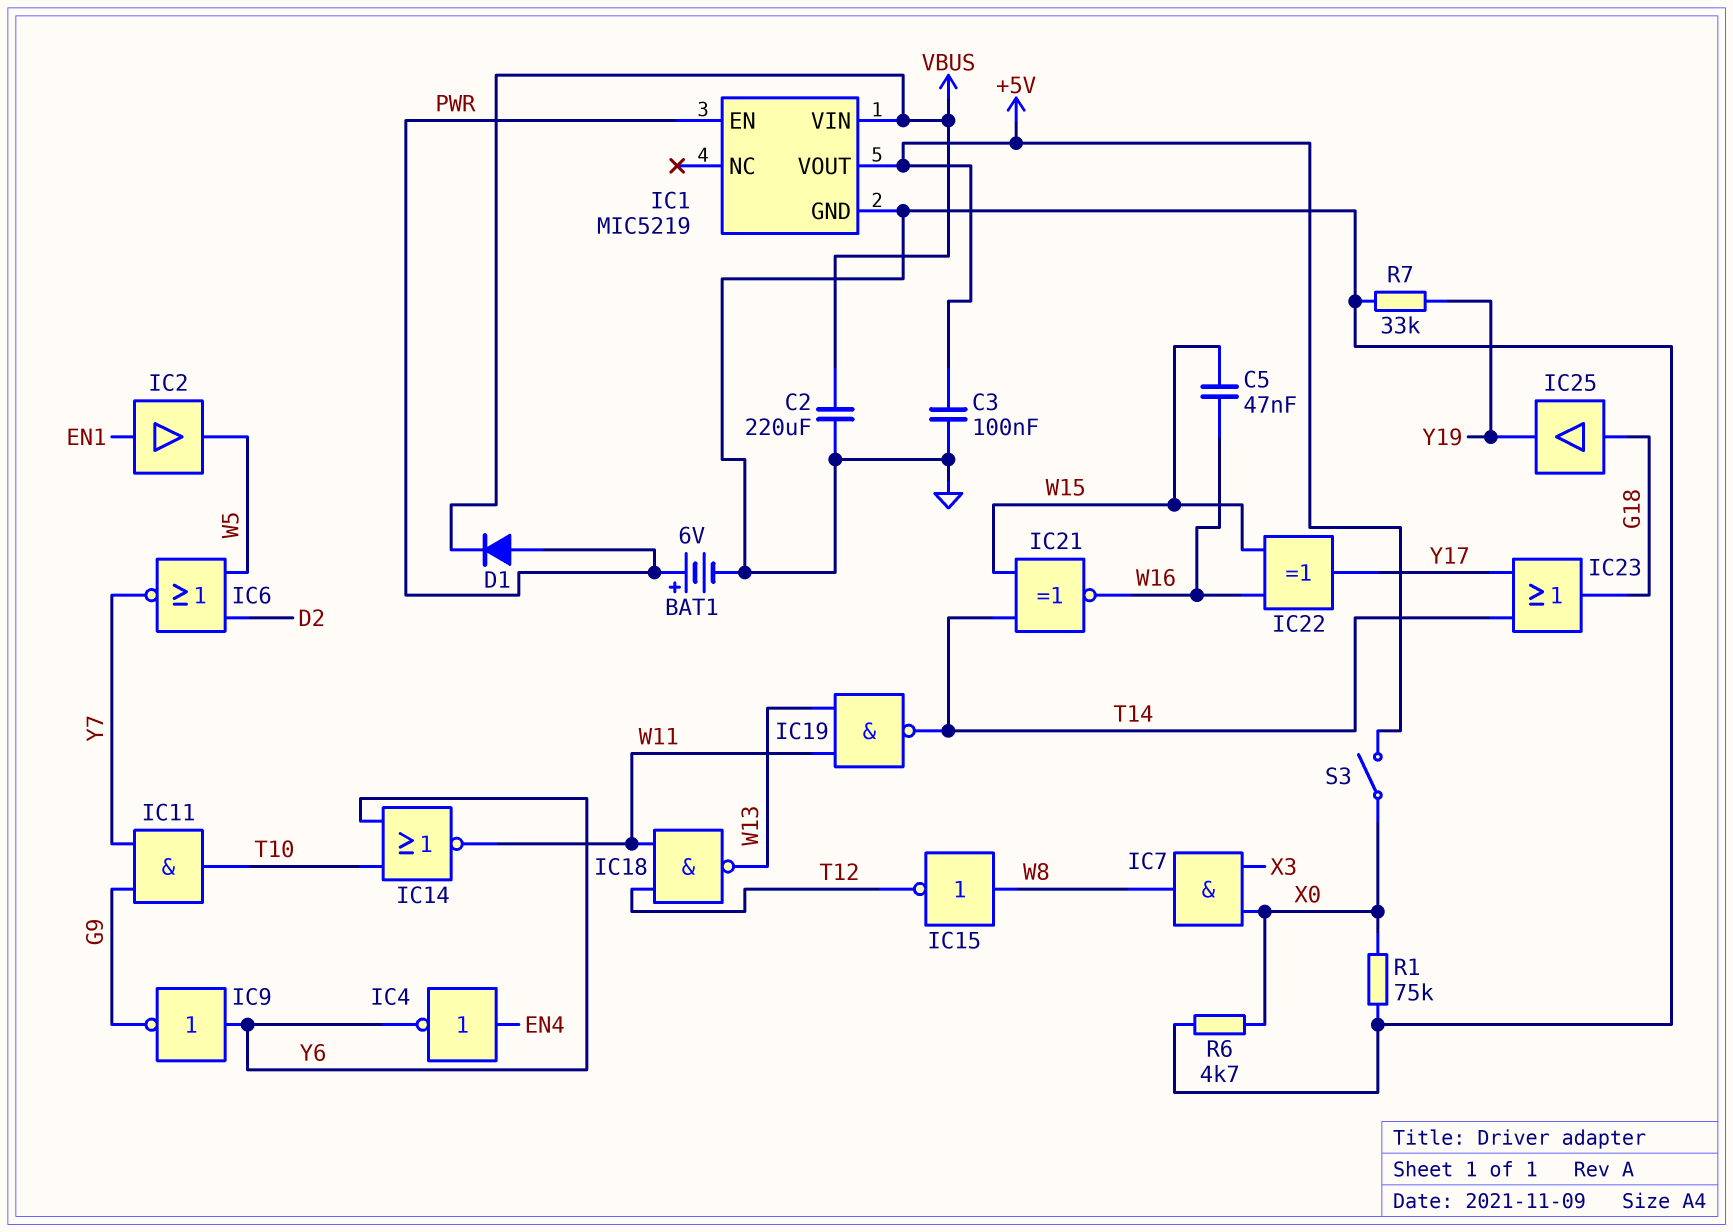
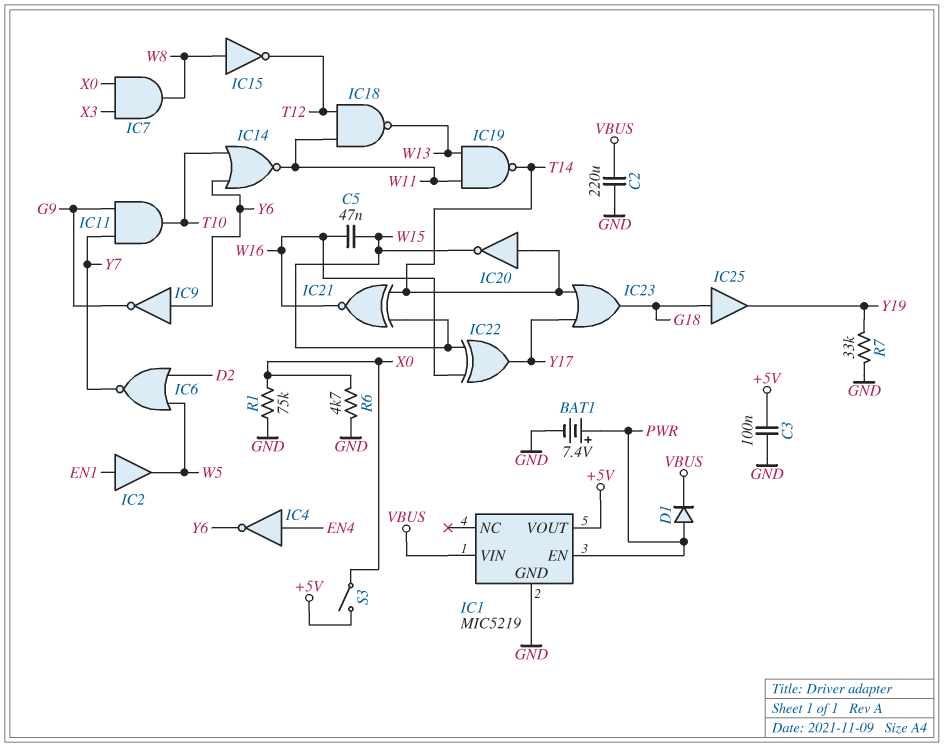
BAT1: 6V (plus PWR, minus GND) -> 7.4V (plus PWR, minus GND)
IC20: none -> NOT (in T14, out W15)

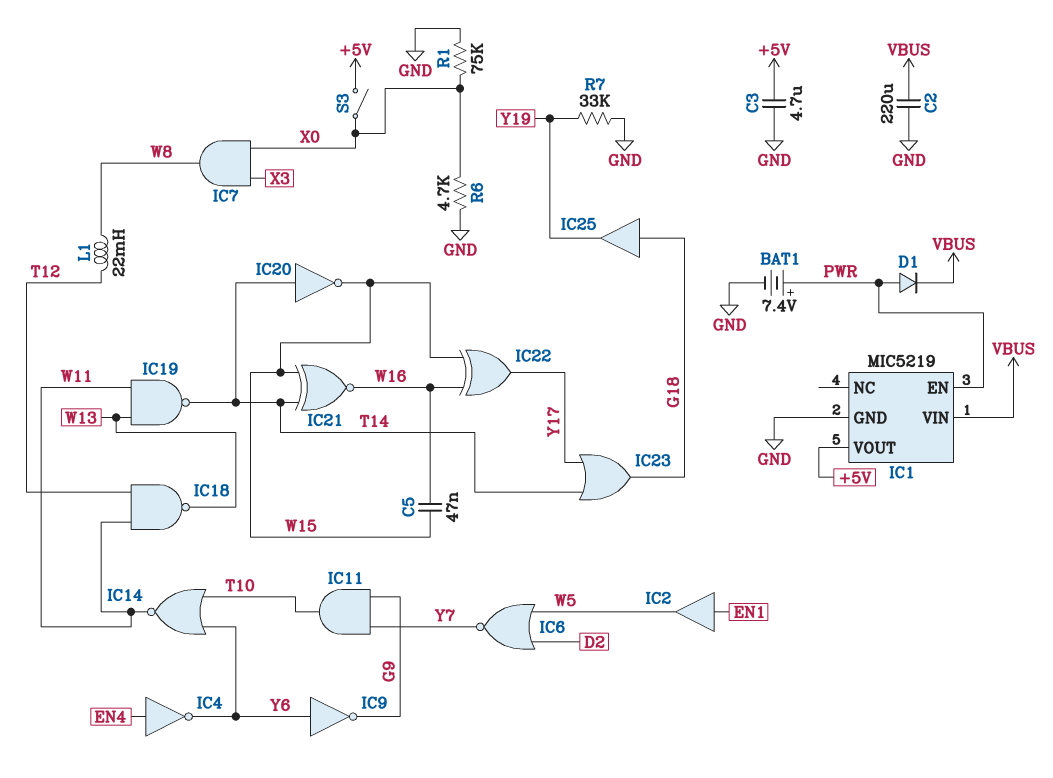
C3: 100nF (+5V, GND) -> 4.7uF (+5V, GND)
IC15: NOT (in W8, out T12) -> none
L1: none -> 22mH (T12, W8)

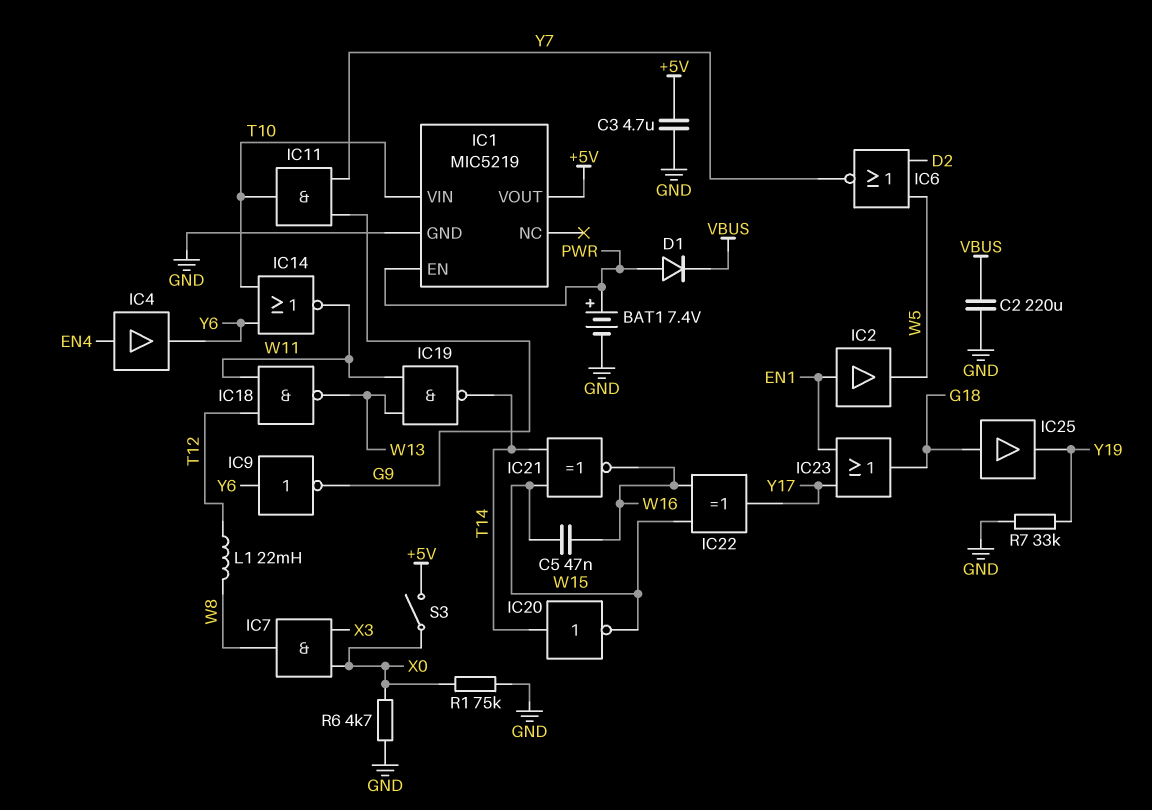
IC1 pin VIN: VBUS -> T10
IC4: NOT (in EN4, out Y6) -> buffer (in EN4, out Y6)
IC23: OR (in T14, in Y17, out G18) -> OR (in EN1, in Y17, out G18)

